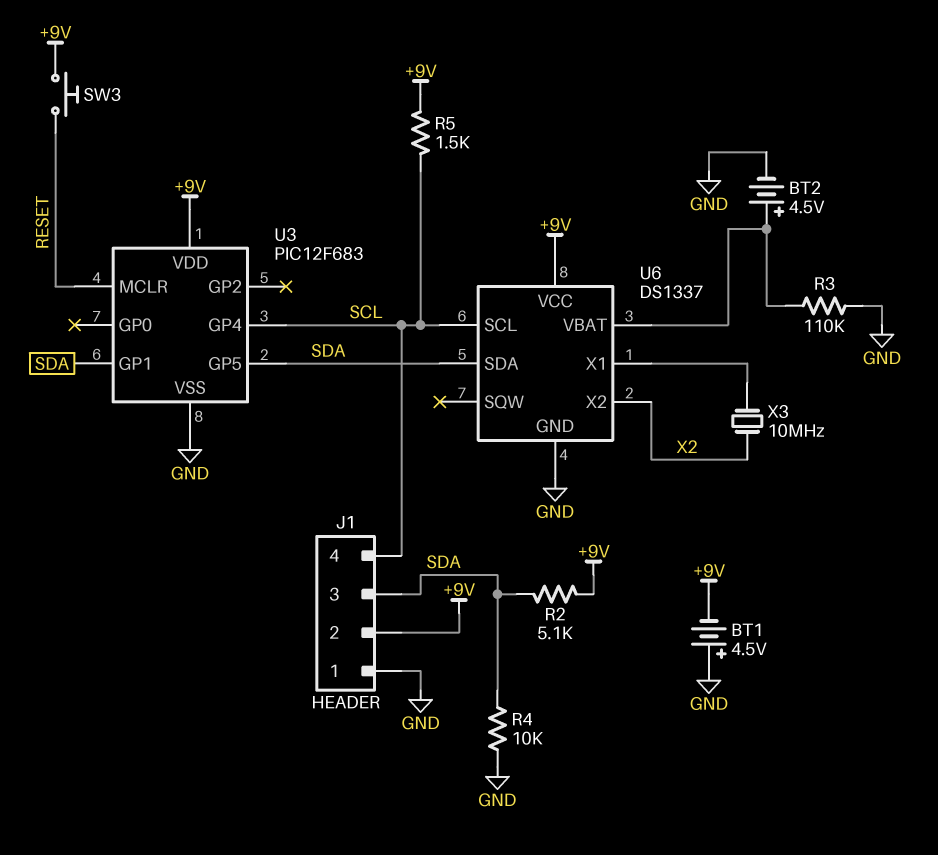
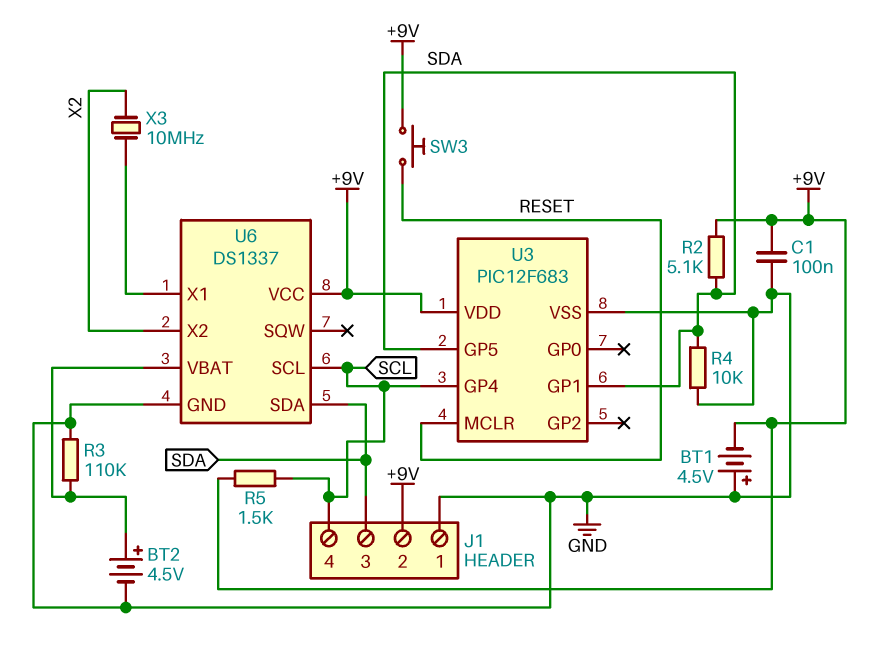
C1: none -> 100nF (+9V, GND)

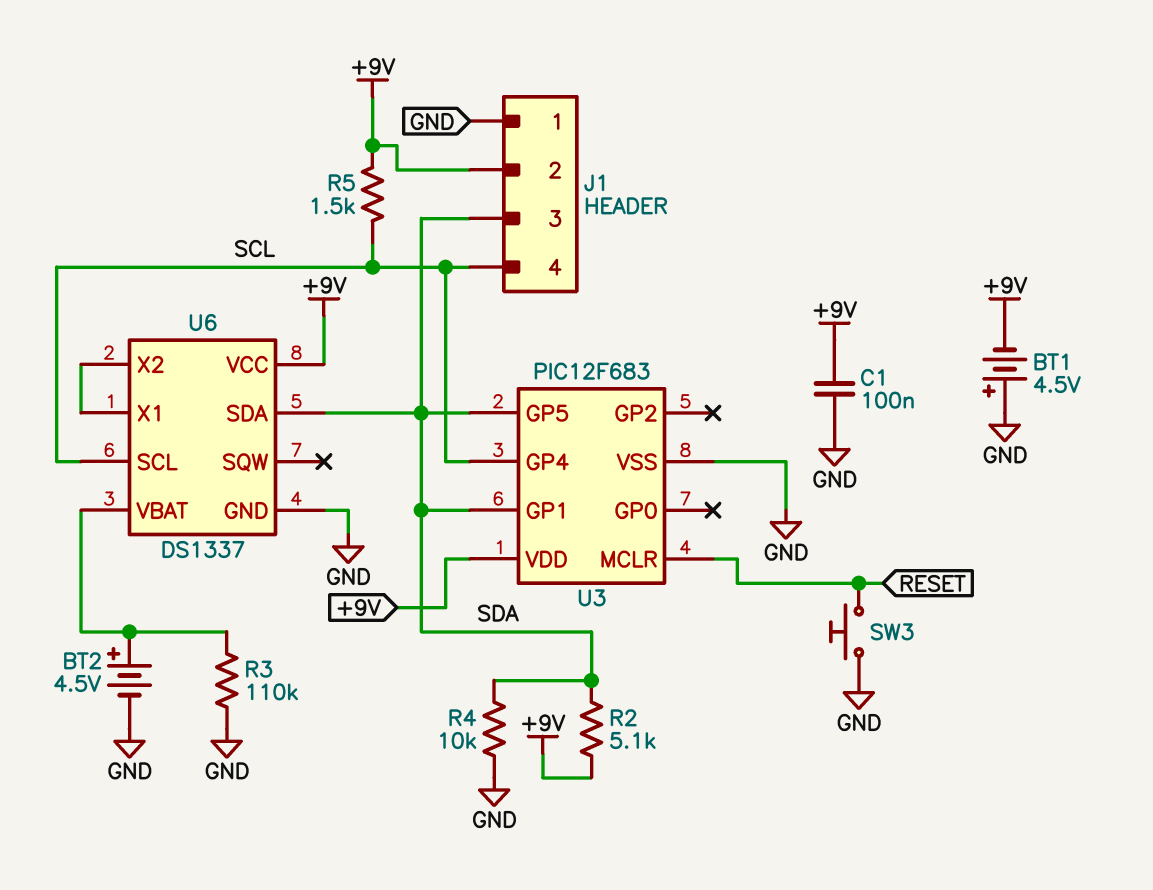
SW3: button (+9V, RESET) -> button (GND, RESET)
U6 pin X2: X2 -> U6/X1
X3: 10MHz (U6/X1, X2) -> none

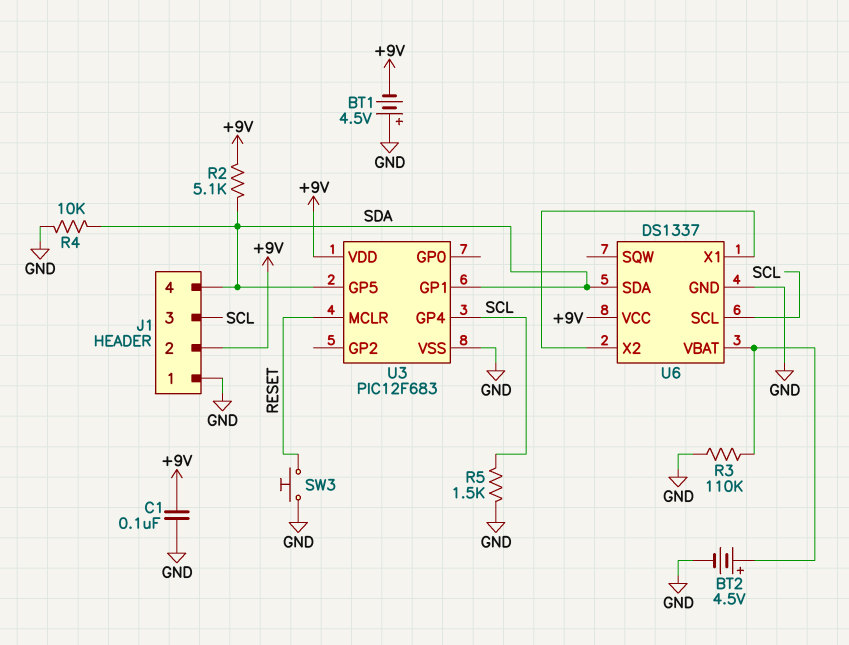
J1 pin 3: SDA -> SCL
J1 pin 4: SCL -> SDA
R5: 1.5k (+9V, SCL) -> 1.5k (GND, SCL)

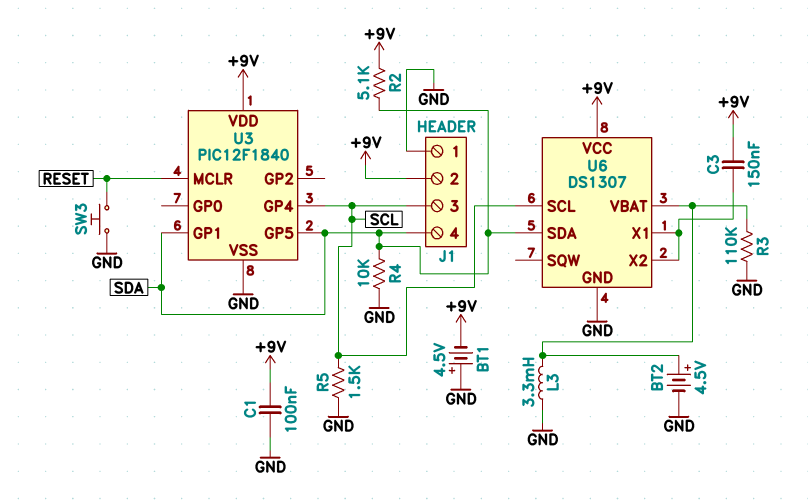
C3: none -> 150nF (+9V, U6/X1)
L3: none -> 3.3mH (GND, U6/VBAT)
U3: PIC12F683 -> PIC12F1840
U6: DS1337 -> DS1307

